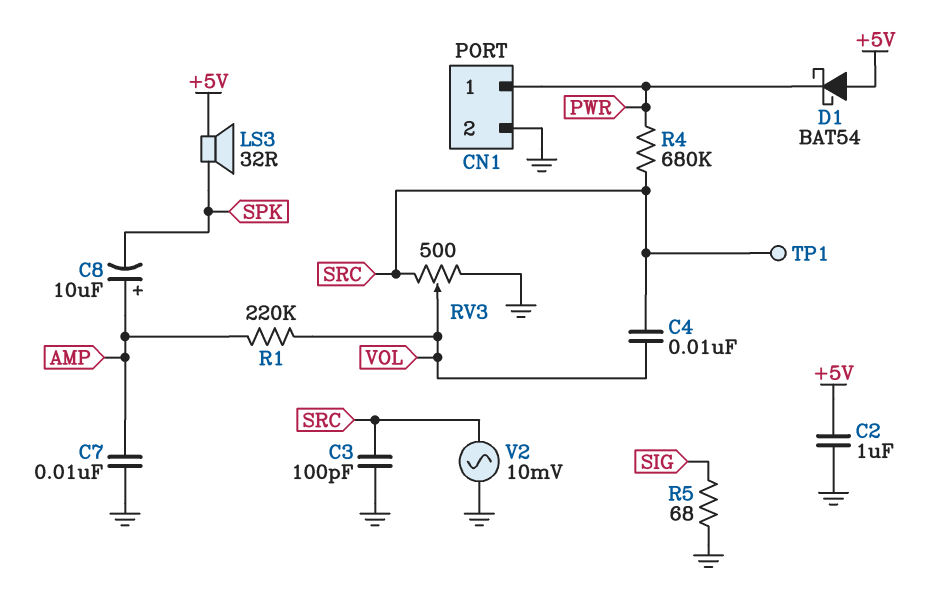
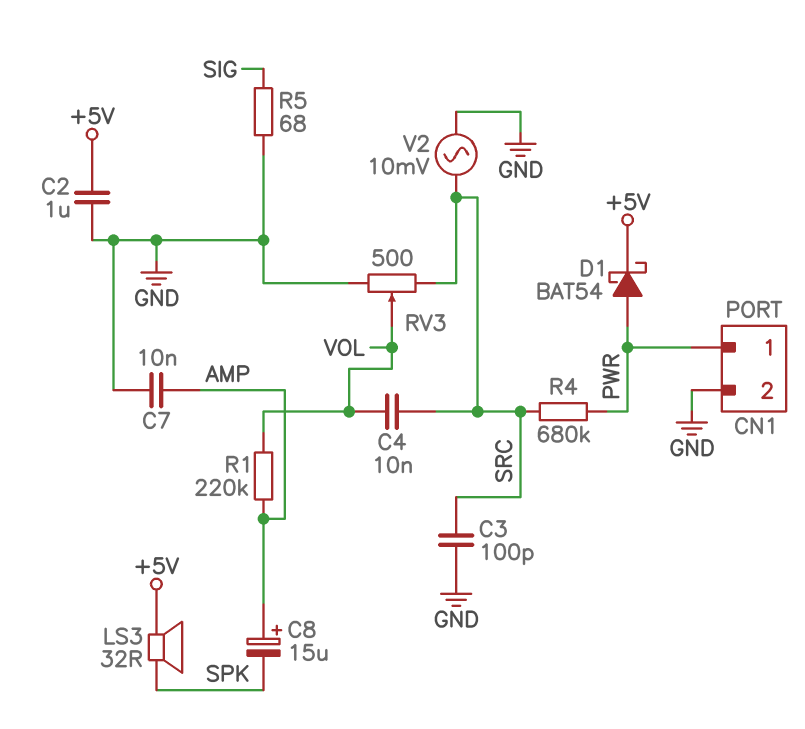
C8: 10uF (plus AMP, minus SPK) -> 15uF (plus AMP, minus SPK)
D1: schottky BAT54 (A +5V, K PWR) -> schottky BAT54 (A PWR, K +5V)
TP1: test point (SRC) -> none

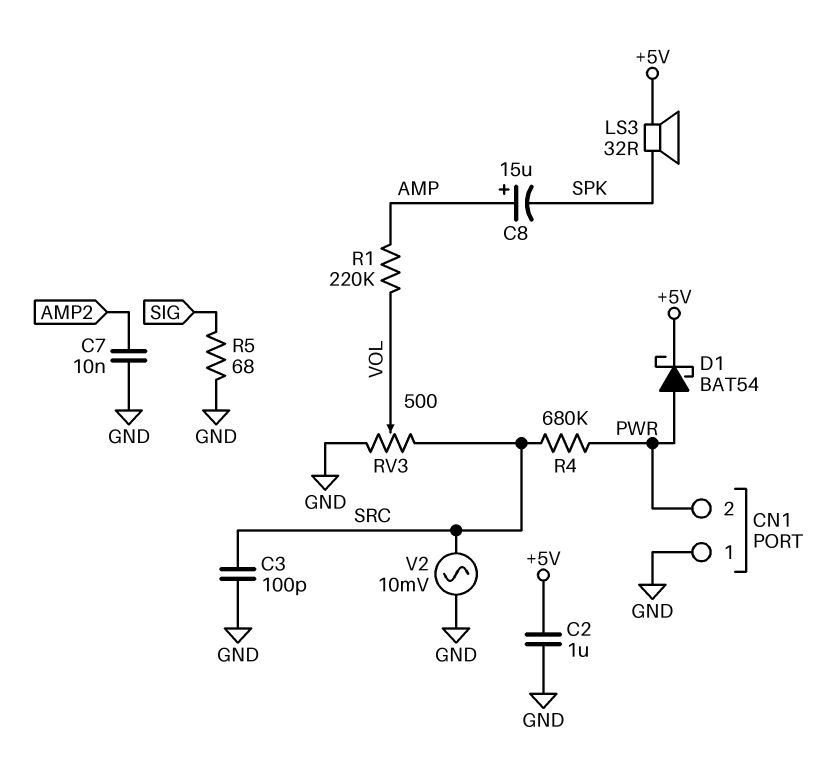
C4: 10nF (SRC, VOL) -> none
C7: 10nF (AMP, GND) -> 10nF (AMP2, GND)
CN1 pin 1: PWR -> GND
CN1 pin 2: GND -> PWR

